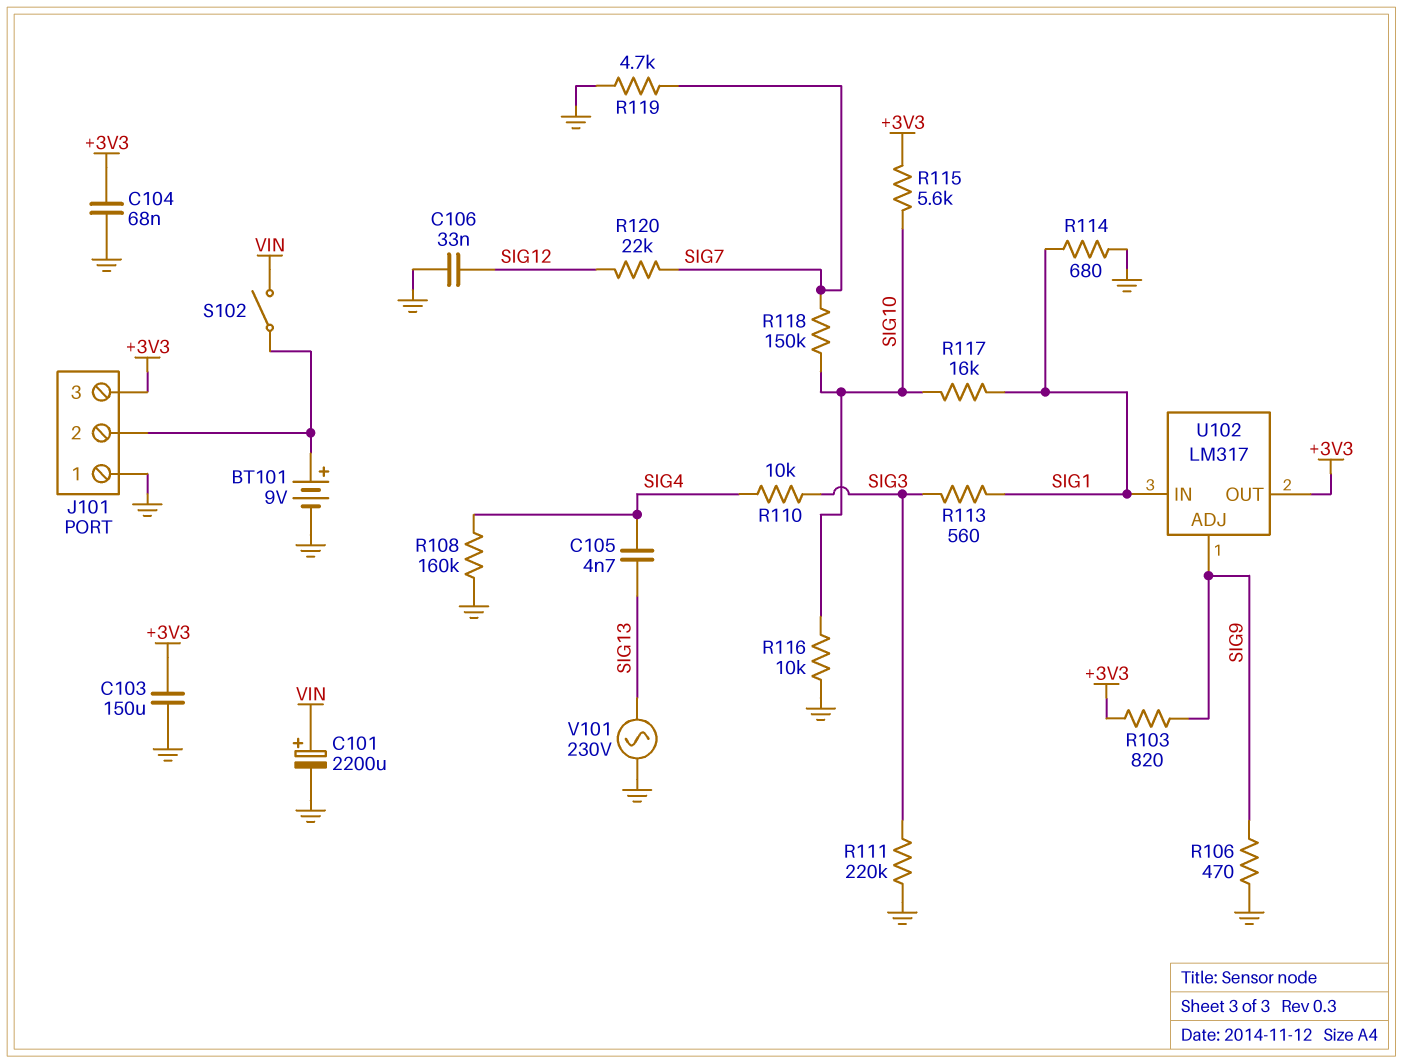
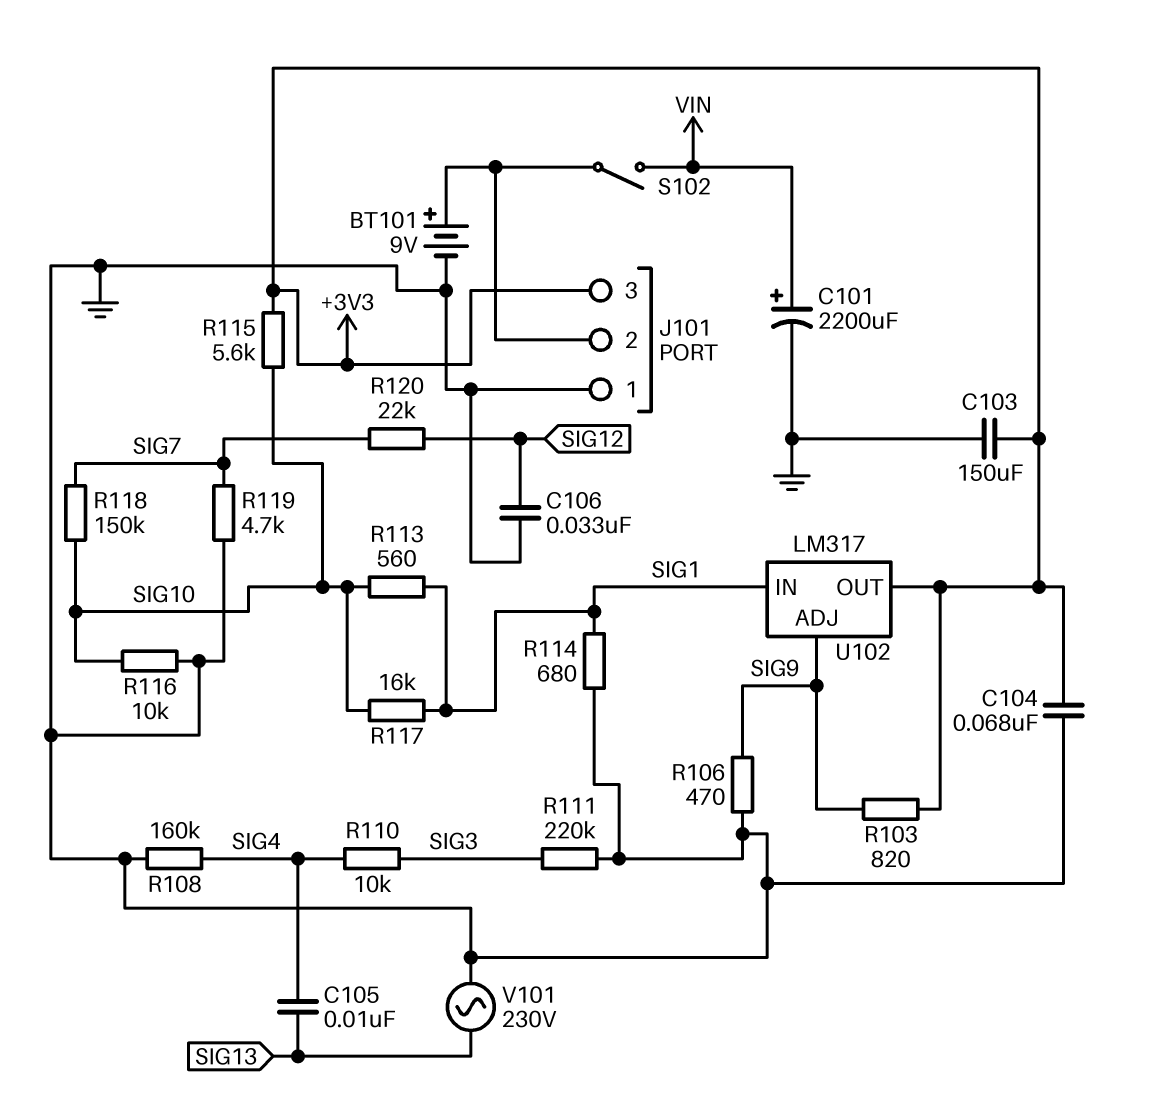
C105: 4.7nF (SIG4, SIG13) -> 10nF (SIG4, SIG13)
R113: 560 (SIG1, SIG3) -> 560 (SIG1, SIG10)

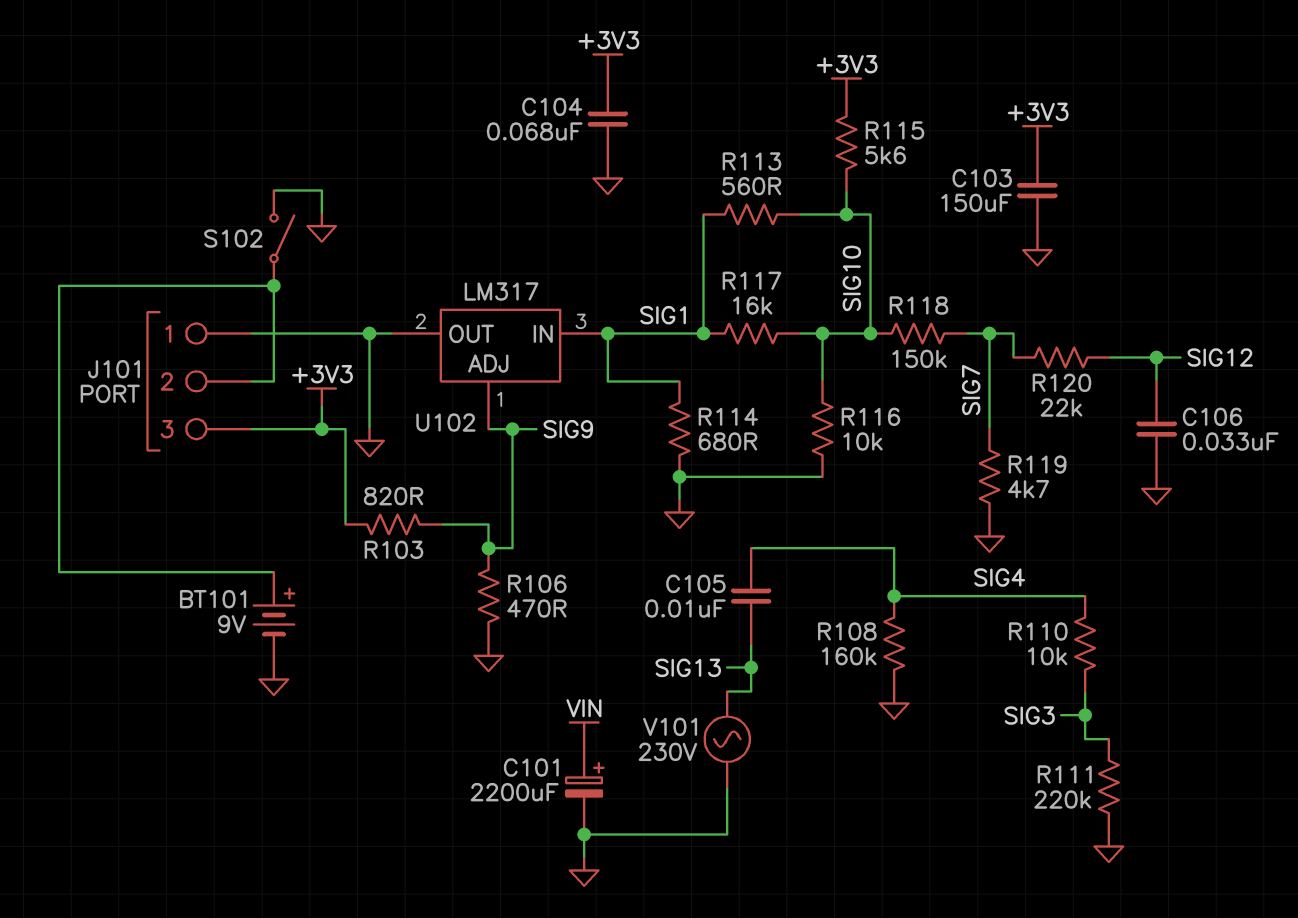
S102: switch (J101/2, VIN) -> switch (GND, J101/2)
U102 pin OUT: +3V3 -> GND

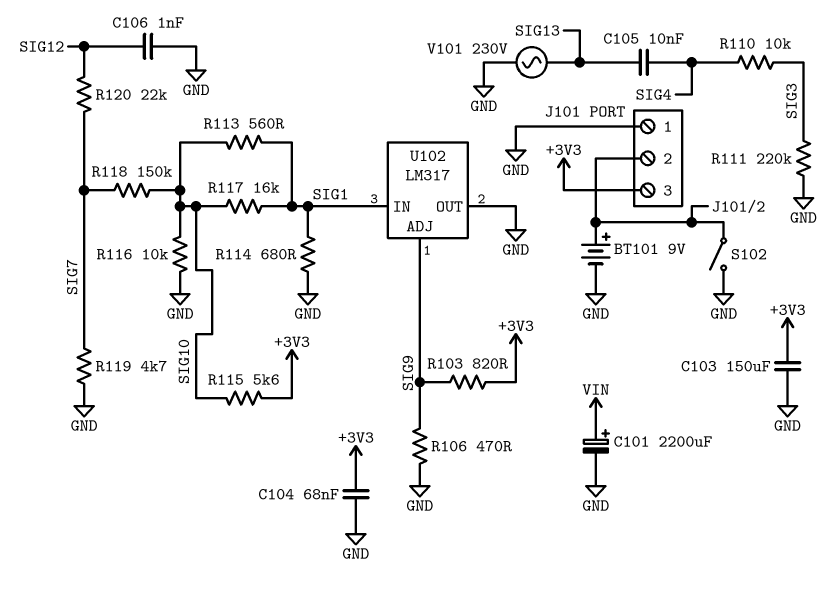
C106: 33nF (GND, SIG12) -> 1nF (GND, SIG12)
R108: 160k (GND, SIG4) -> none

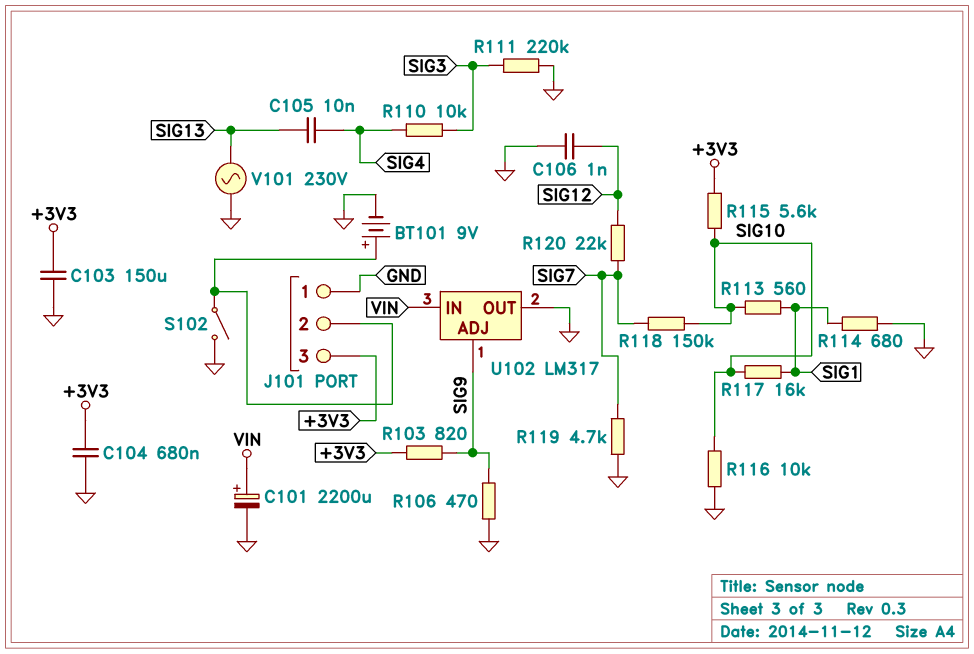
C104: 68nF (+3V3, GND) -> 680nF (+3V3, GND)
U102 pin IN: SIG1 -> VIN

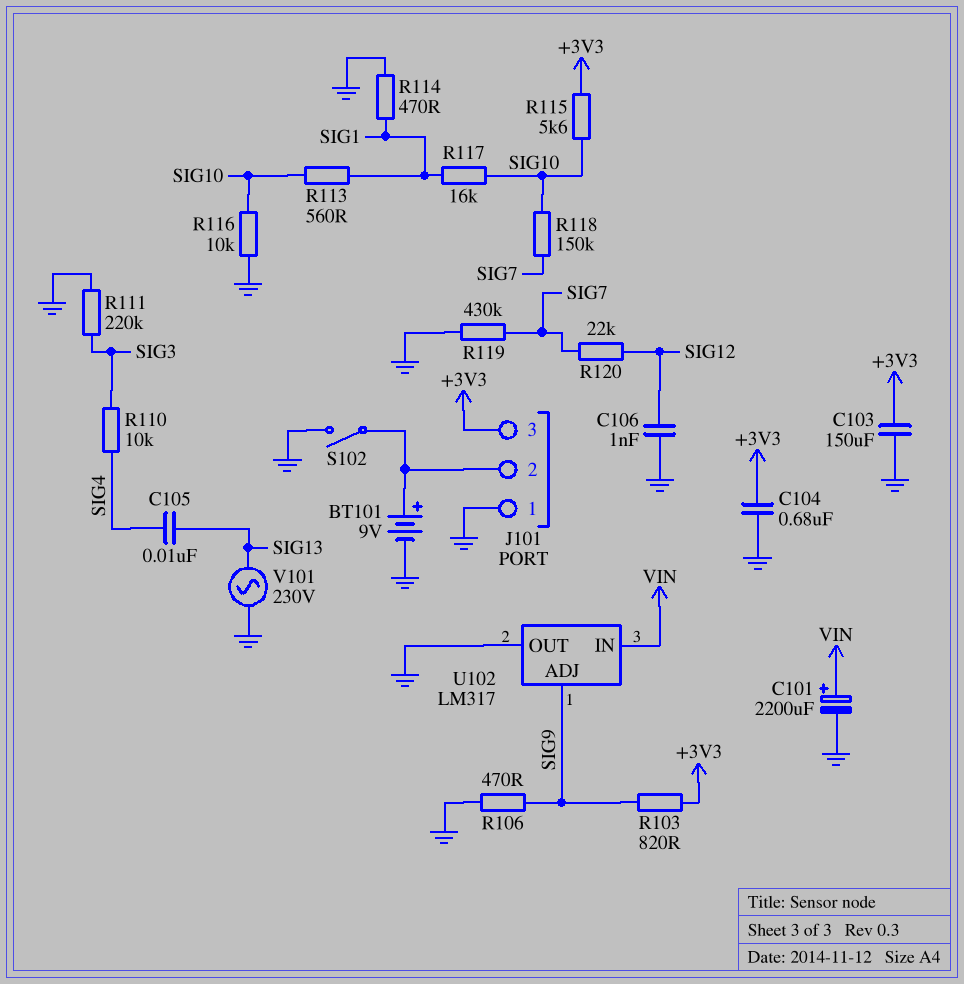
R114: 680 (GND, SIG1) -> 470 (GND, SIG1)
R119: 4.7k (GND, SIG7) -> 430k (GND, SIG7)

